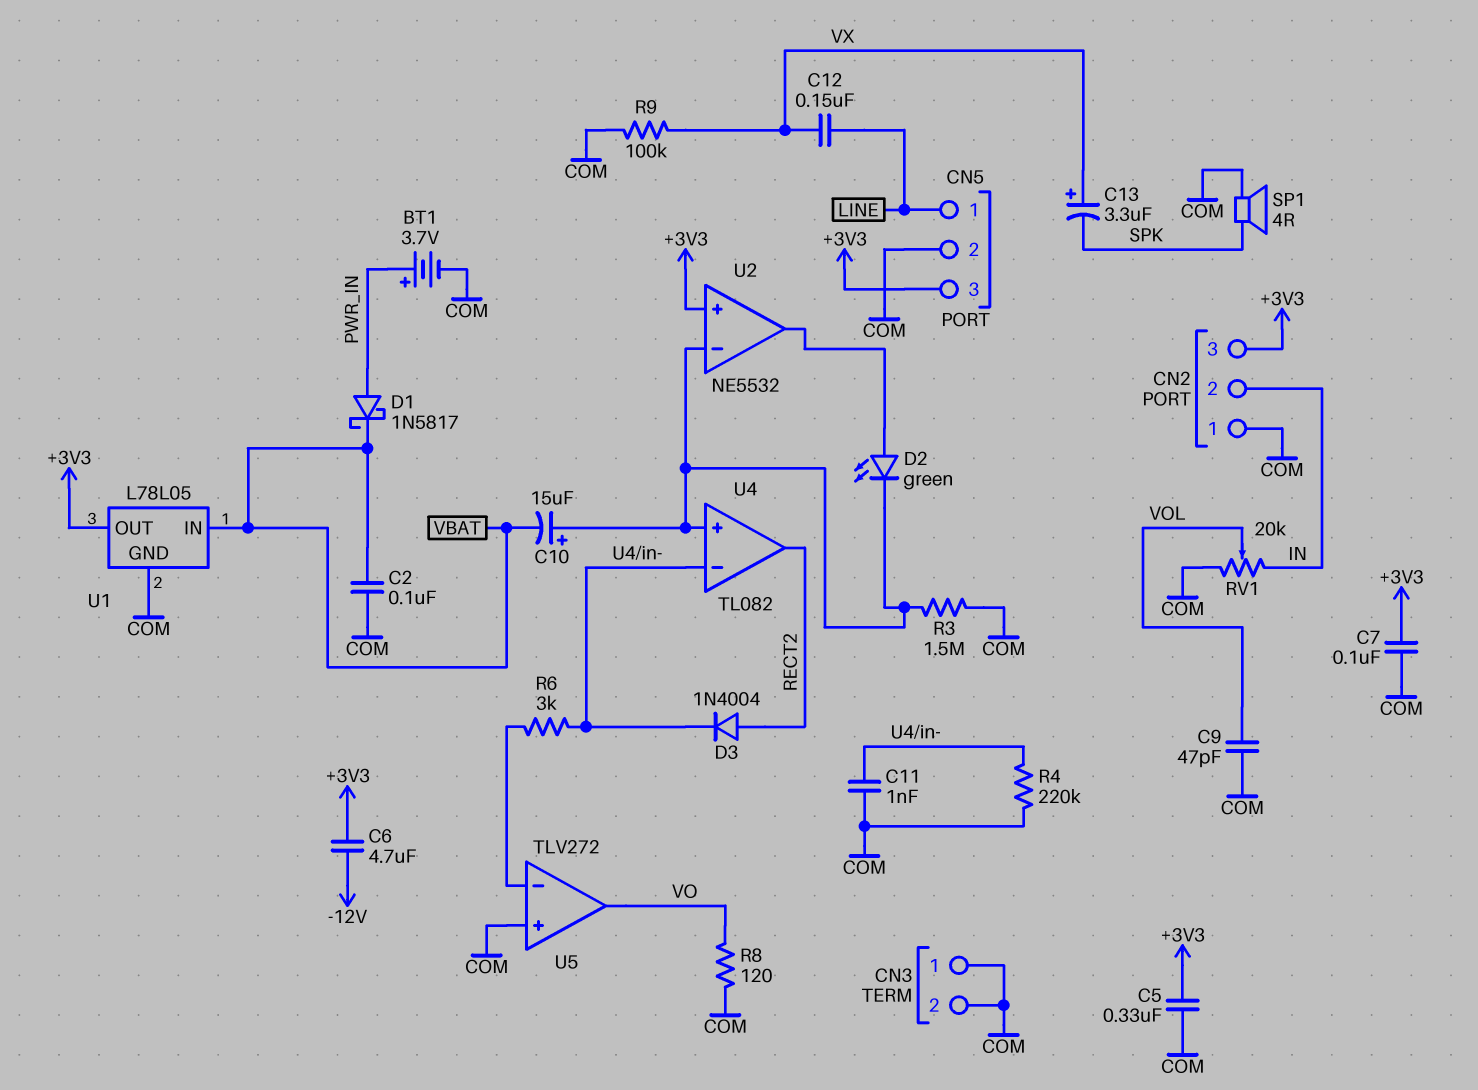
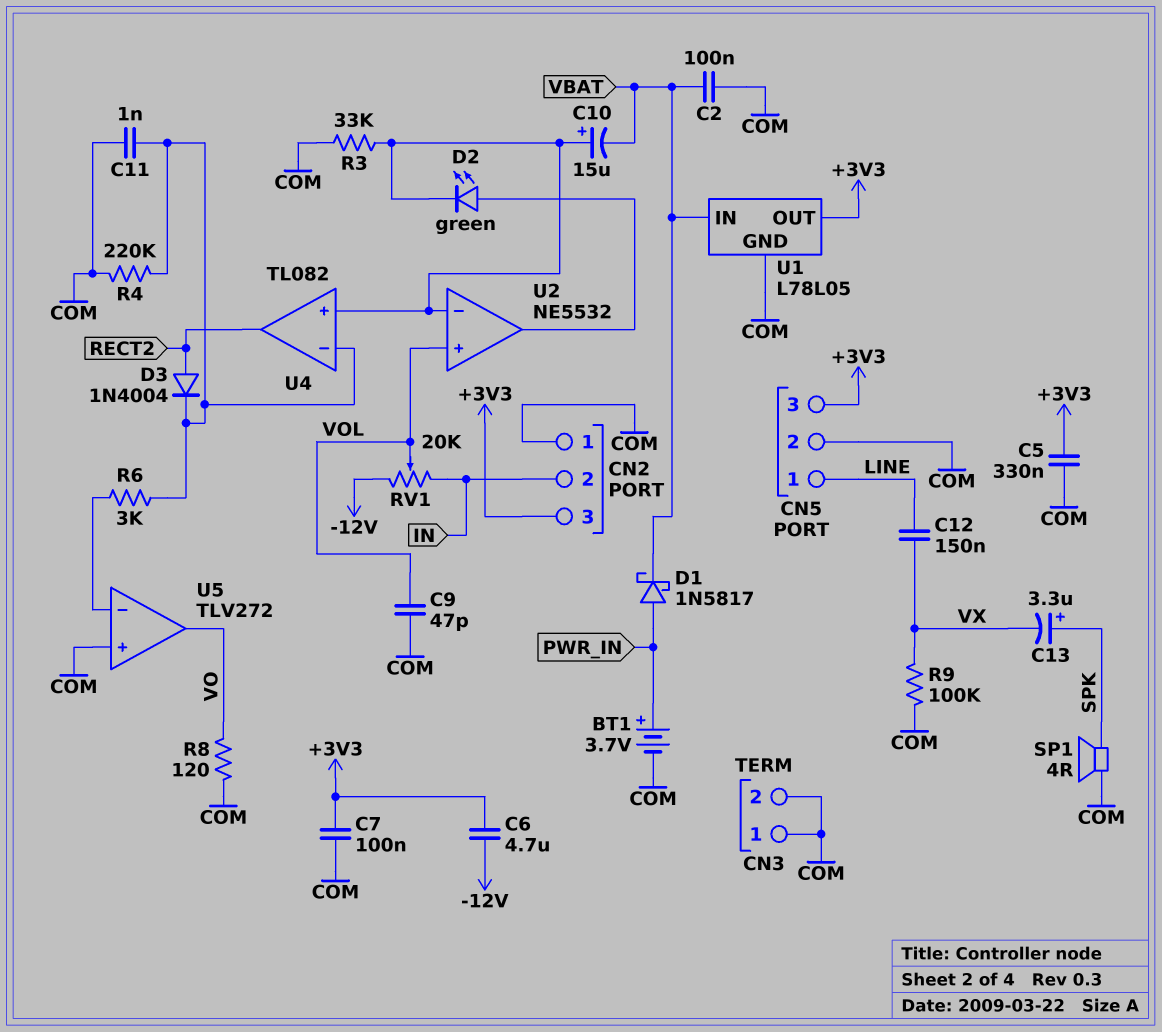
C13: 3.3uF (plus VX, minus SPK) -> 3.3uF (plus SPK, minus VX)
R3: 1.5M (COM, U2/in-) -> 33k (COM, U2/in-)
RV1: 20k (COM, IN, wiper VOL) -> 20k (-12V, IN, wiper VOL)
U2 pin in+: +3V3 -> VOL

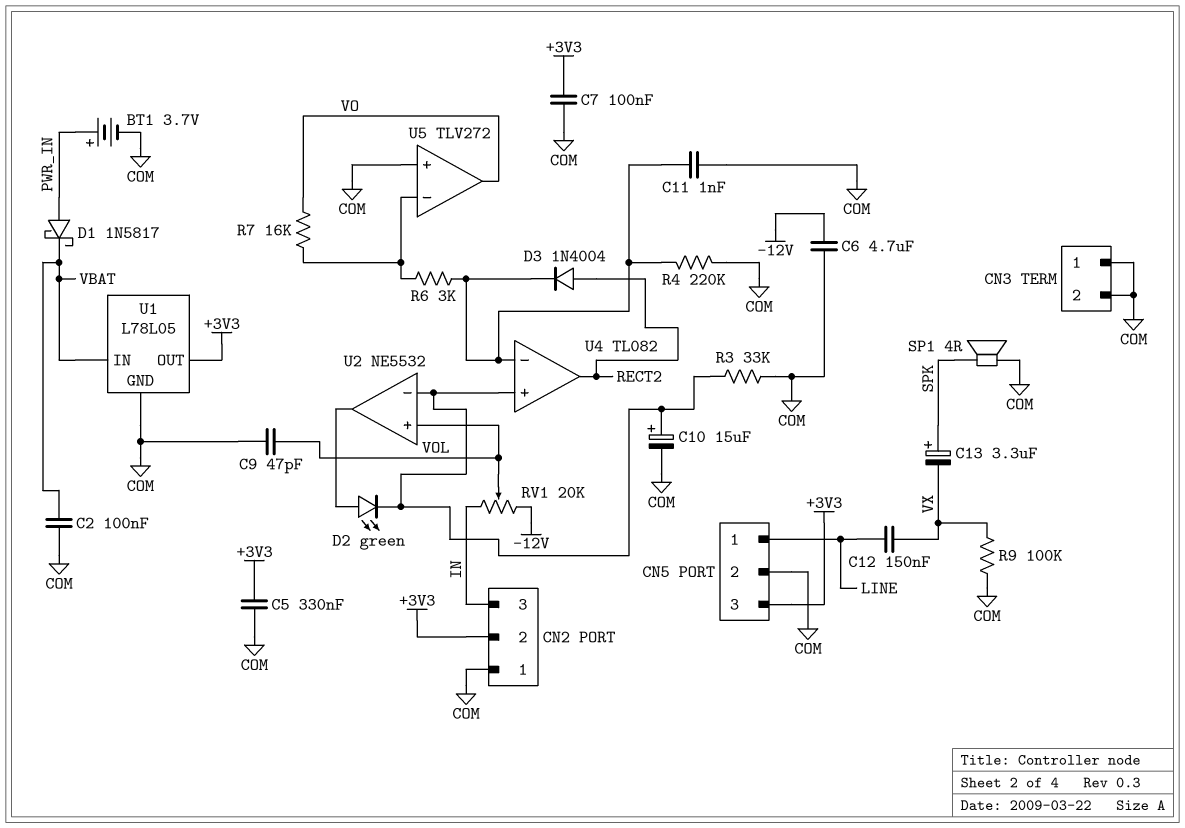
C6: 4.7uF (+3V3, -12V) -> 4.7uF (-12V, COM)
C10: 15uF (plus U2/in-, minus VBAT) -> 15uF (plus U2/in-, minus COM)
CN2 pin 2: IN -> +3V3
CN2 pin 3: +3V3 -> IN
R7: none -> 16k (U5/in-, VO)
R8: 120 (COM, VO) -> none

